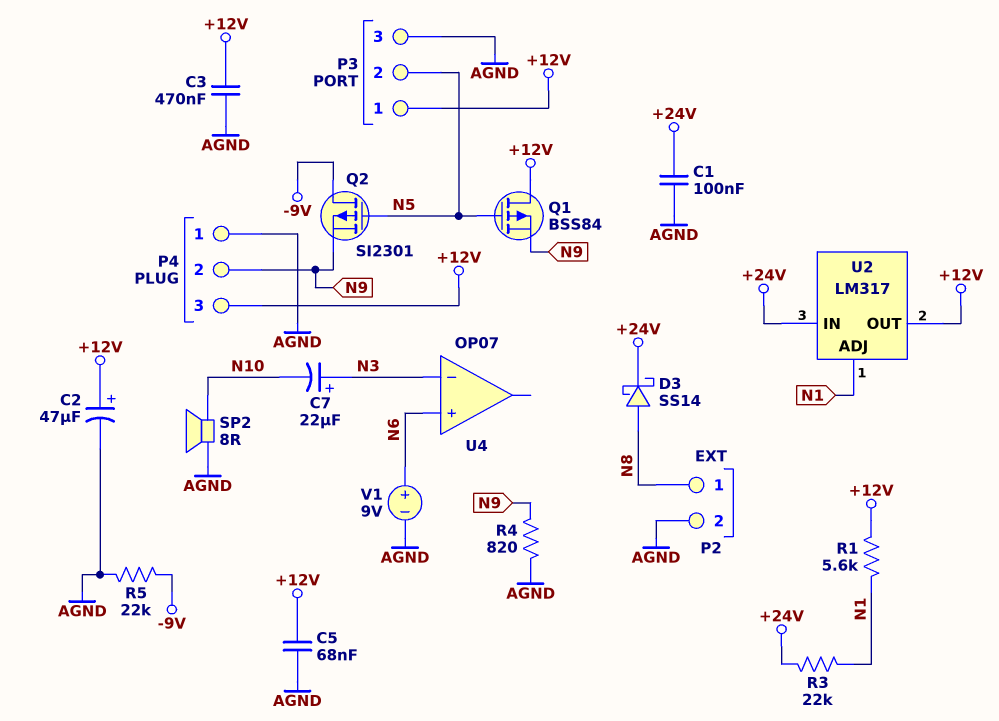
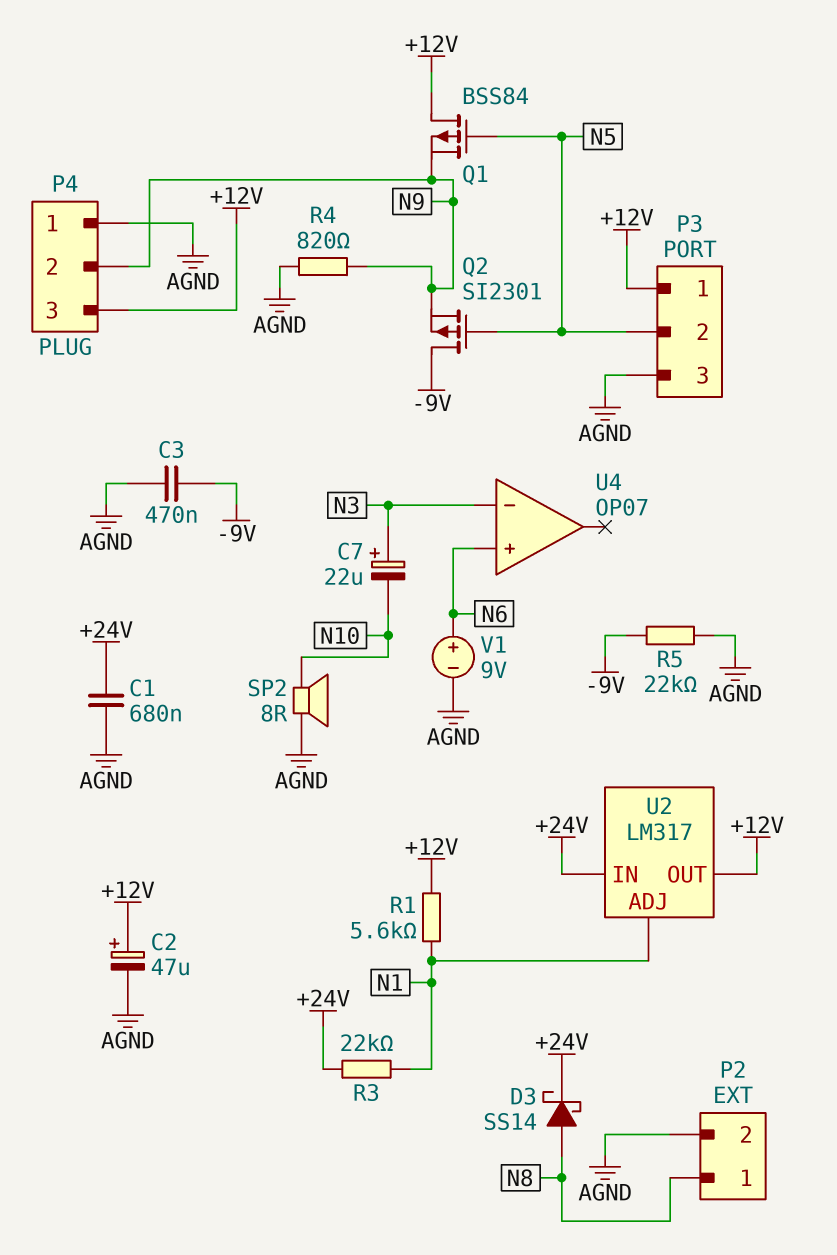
C1: 100nF (+24V, AGND) -> 680nF (+24V, AGND)
C3: 470nF (+12V, AGND) -> 470nF (-9V, AGND)
C5: 68nF (+12V, AGND) -> none

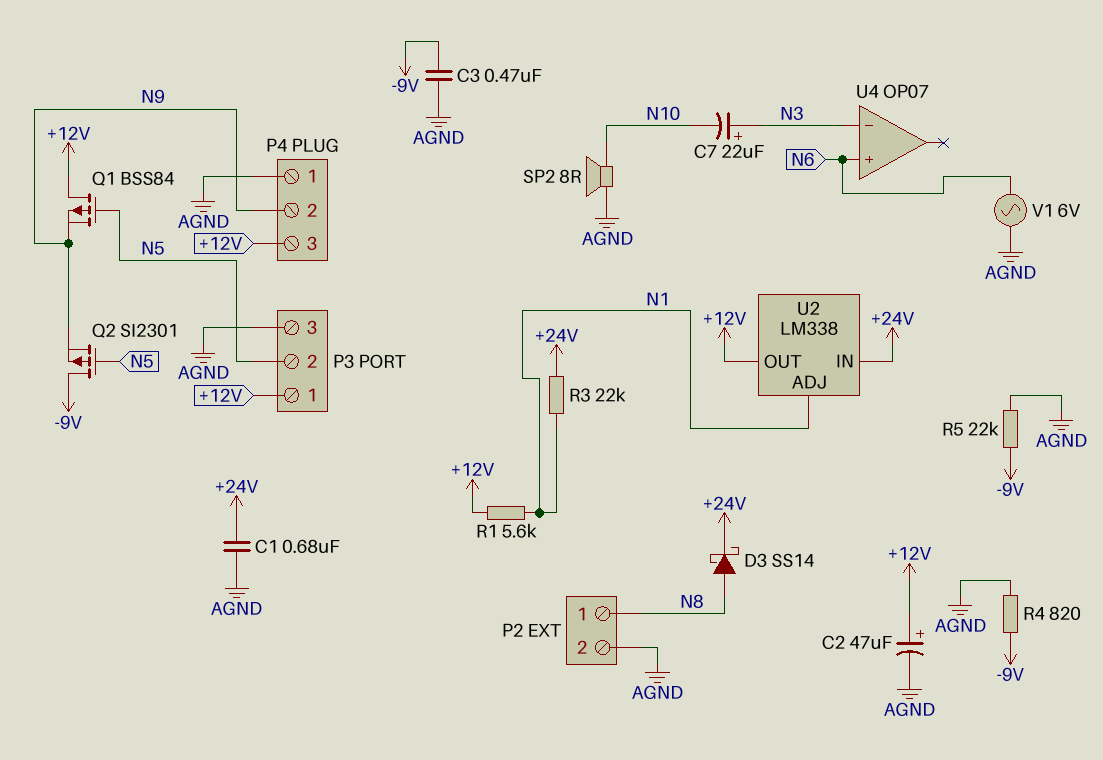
R4: 820 (AGND, N9) -> 820 (-9V, AGND)
U2: LM317 -> LM338
V1: 9V (plus N6, minus AGND) -> AC 6V (AGND, N6)

